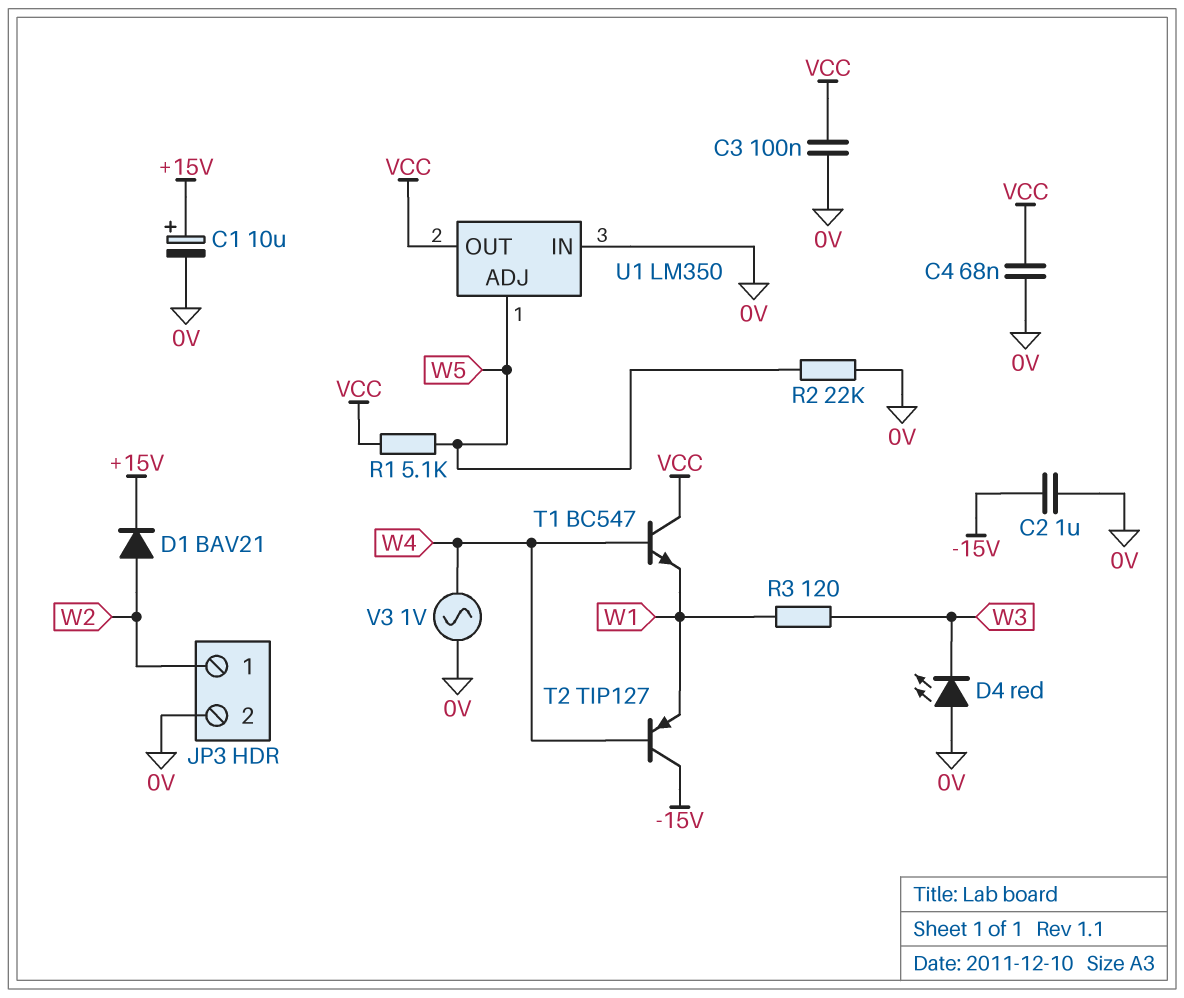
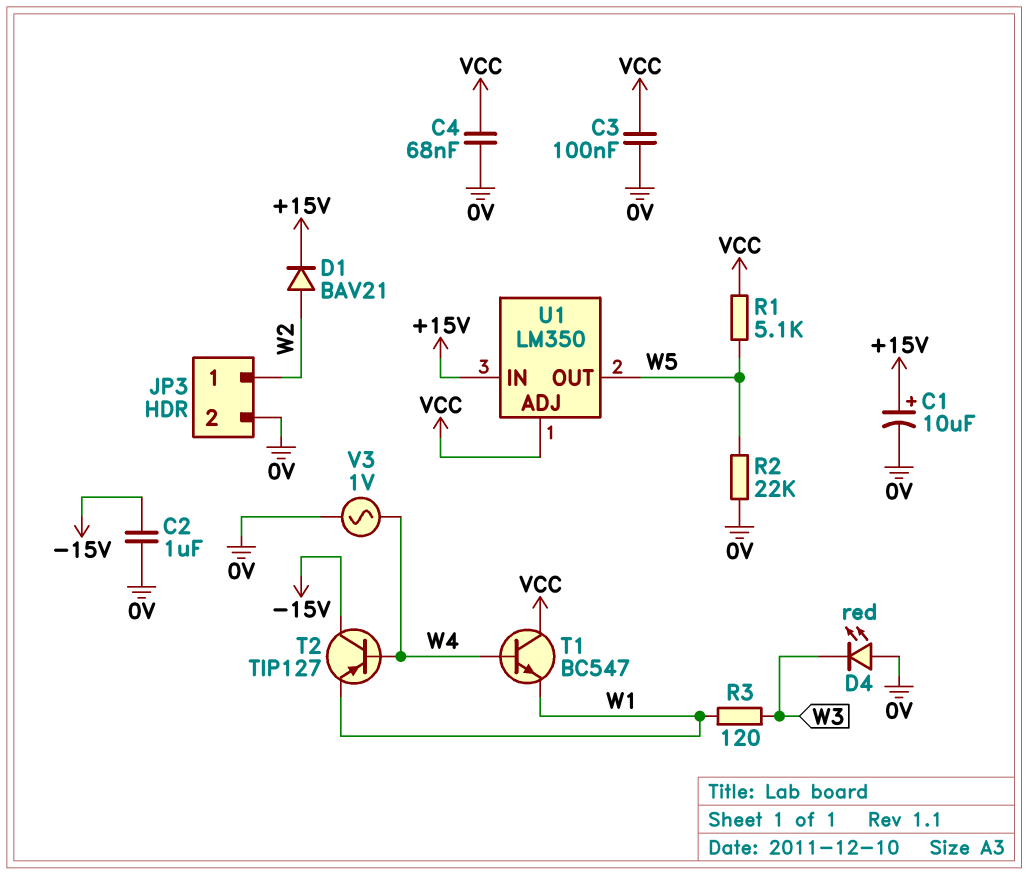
U1 pin ADJ: W5 -> VCC
U1 pin IN: 0V -> +15V
U1 pin OUT: VCC -> W5

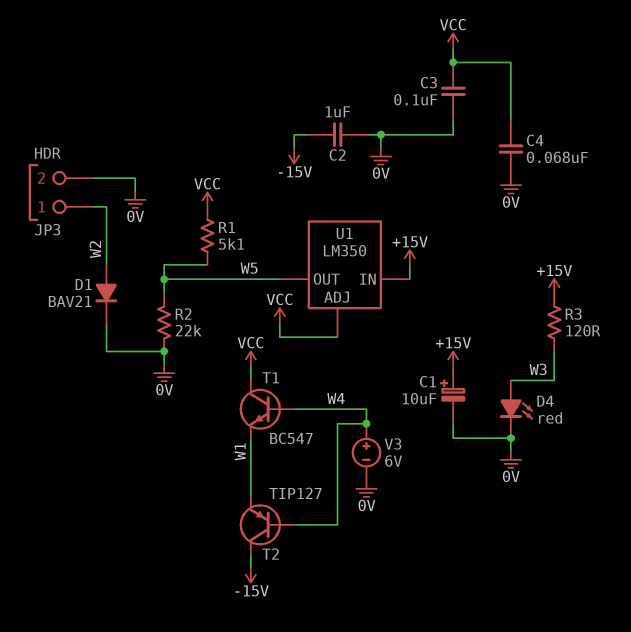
D1: diode BAV21 (A W2, K +15V) -> diode BAV21 (A W2, K 0V)
D4: LED red (A 0V, K W3) -> LED red (A W3, K 0V)
R3: 120 (W1, W3) -> 120 (+15V, W3)
V3: AC 1V (0V, W4) -> 6V (plus W4, minus 0V)

